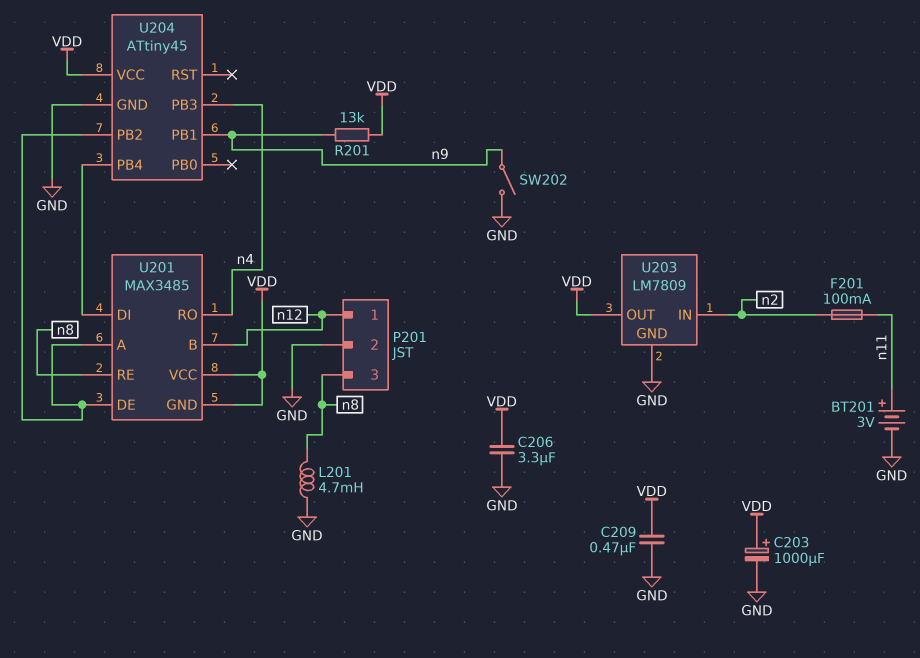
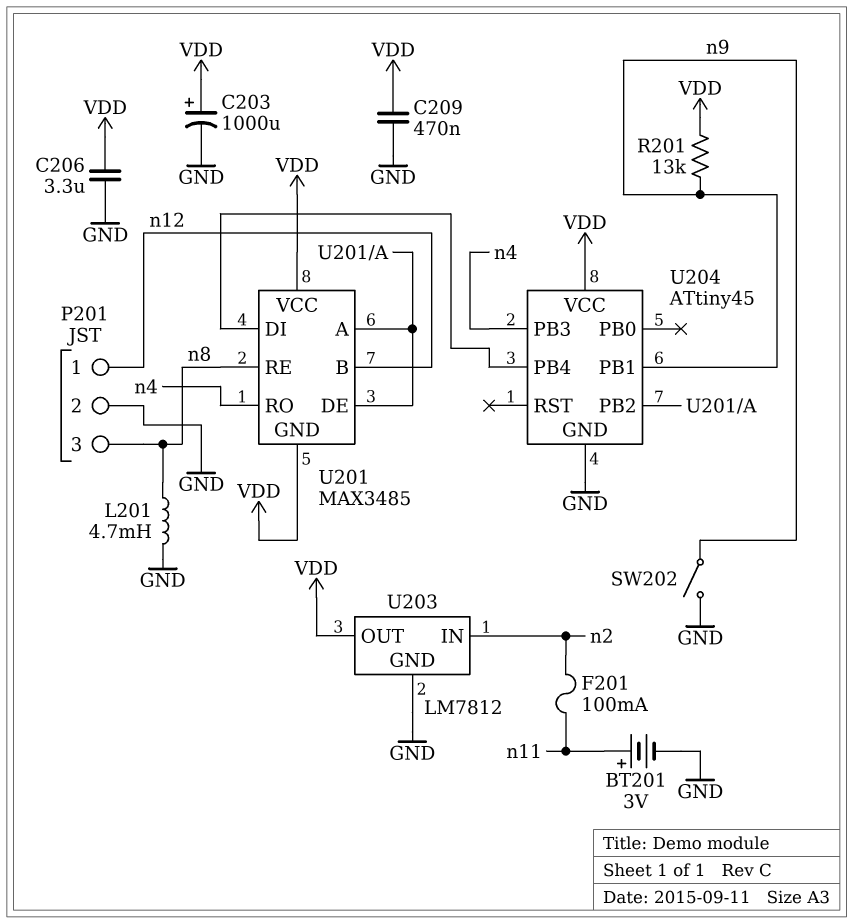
U203: LM7809 -> LM7812

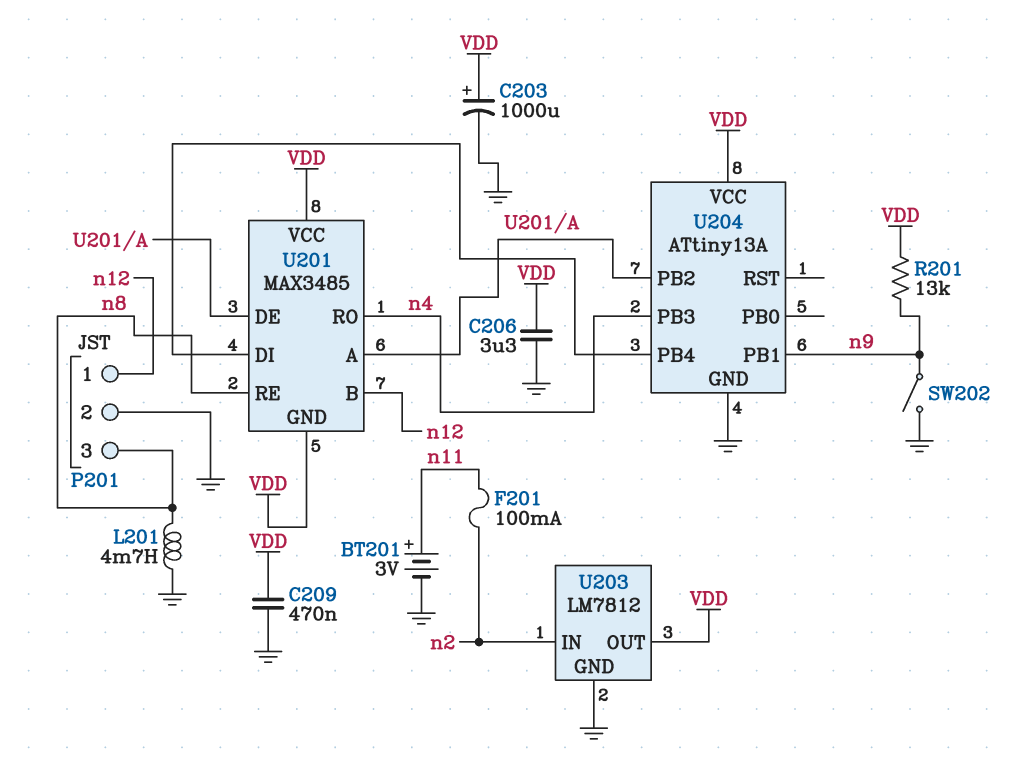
U204: ATtiny45 -> ATtiny13A

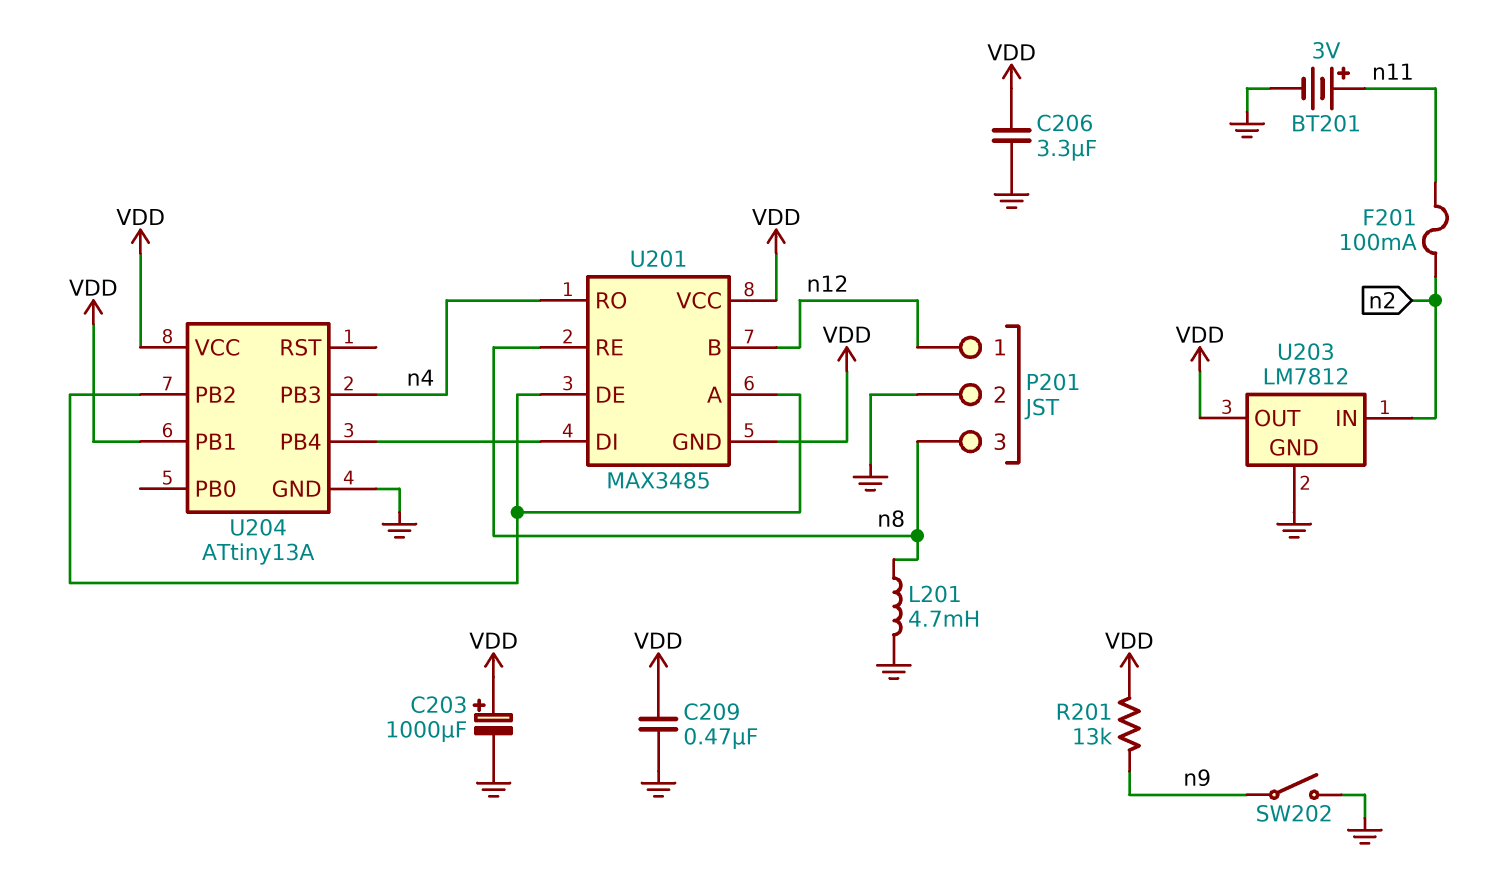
U204 pin PB1: n9 -> VDD

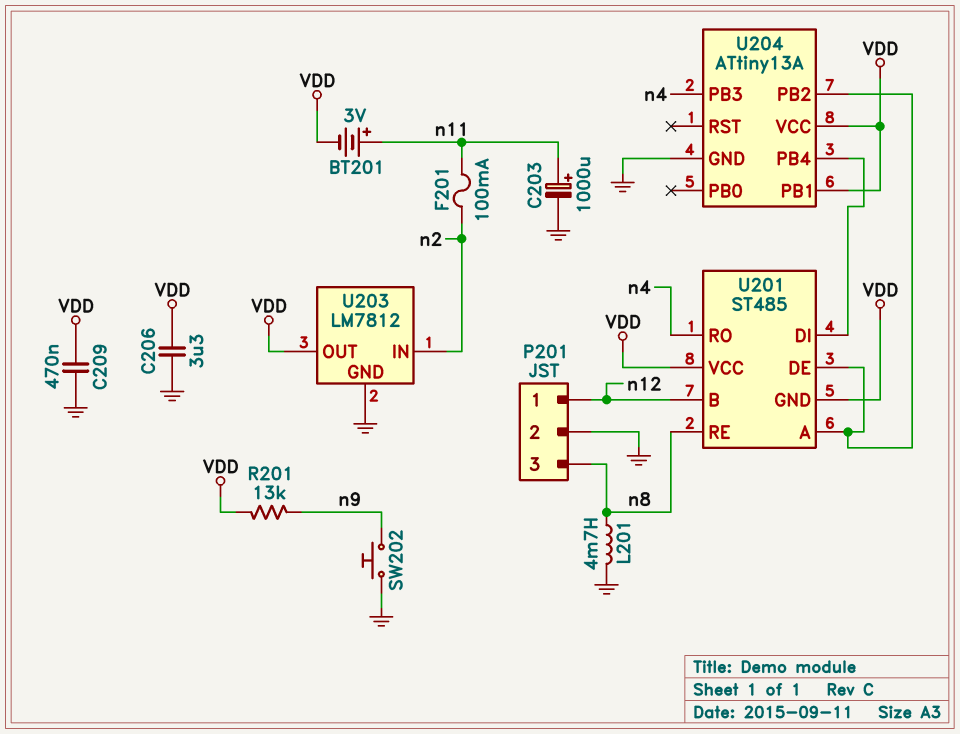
BT201: 3V (plus n11, minus GND) -> 3V (plus n11, minus VDD)
C203: 1000uF (plus VDD, minus GND) -> 1000uF (plus n11, minus GND)
SW202: switch (GND, n9) -> button (GND, n9)
U201: MAX3485 -> ST485

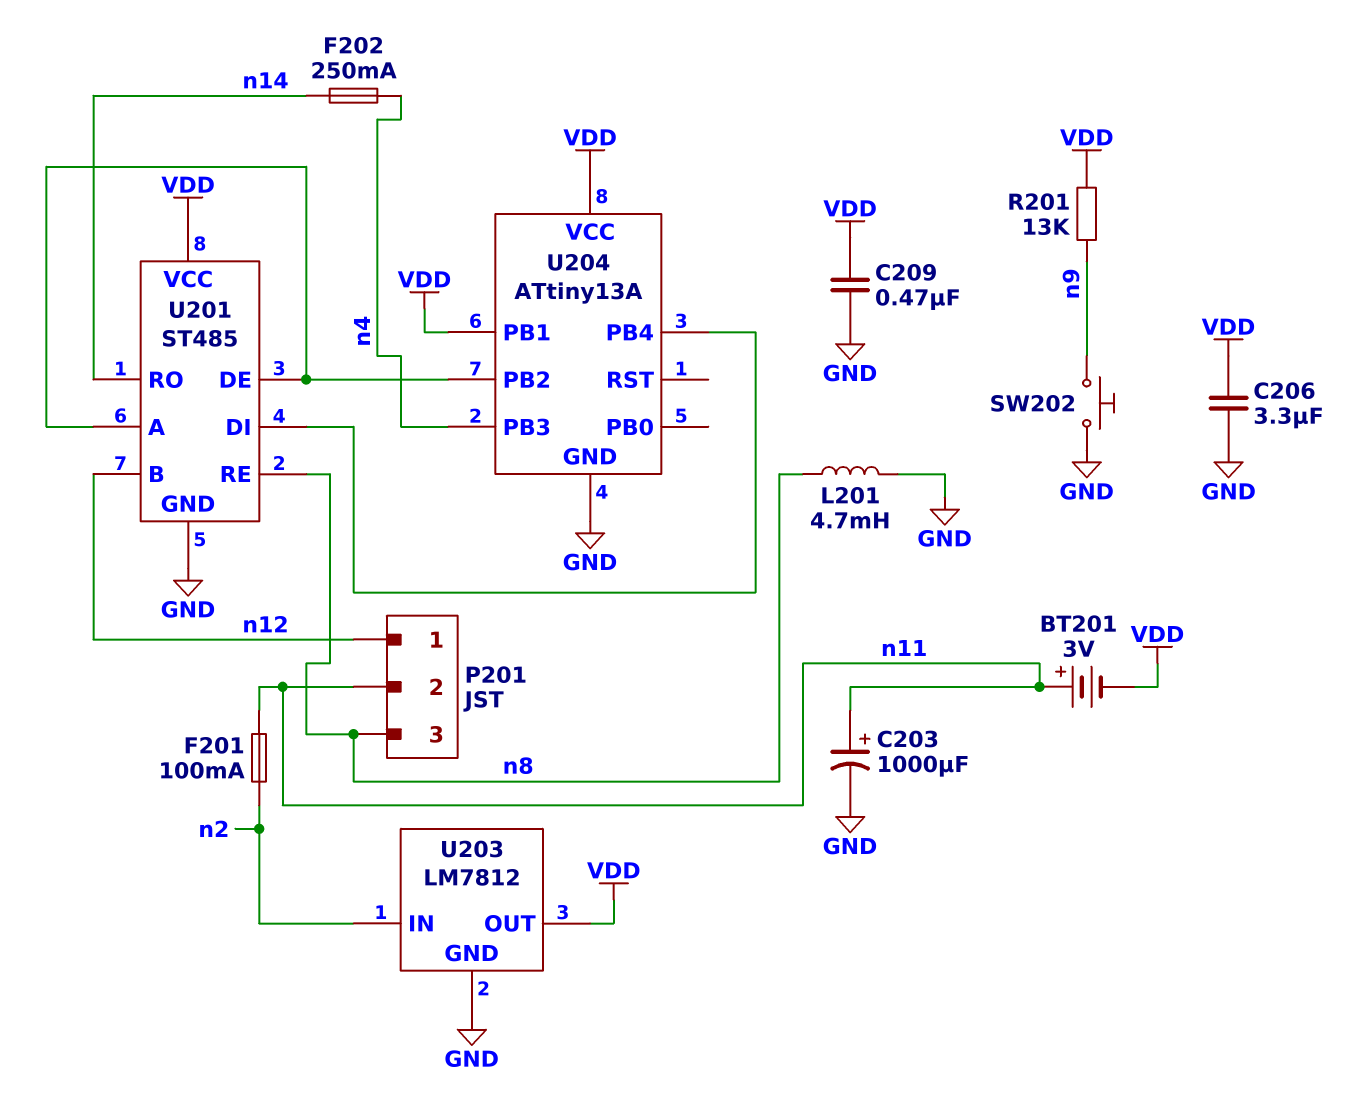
F202: none -> 250mA (n4, n14)
P201 pin 2: GND -> n11
U201 pin GND: VDD -> GND
U201 pin RO: n4 -> n14

